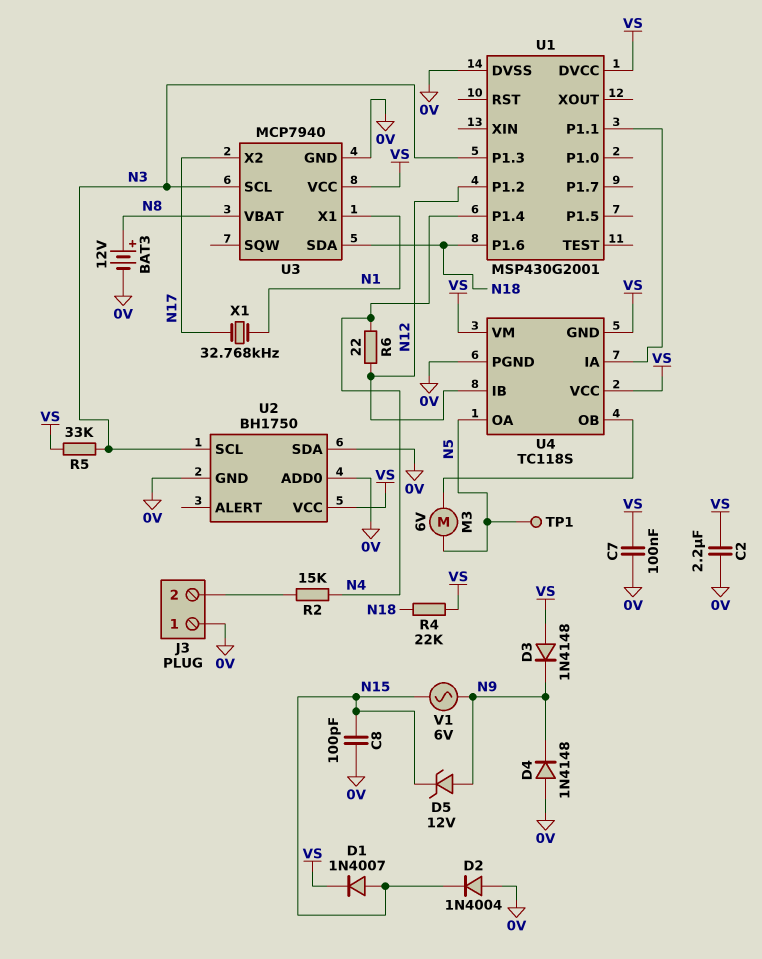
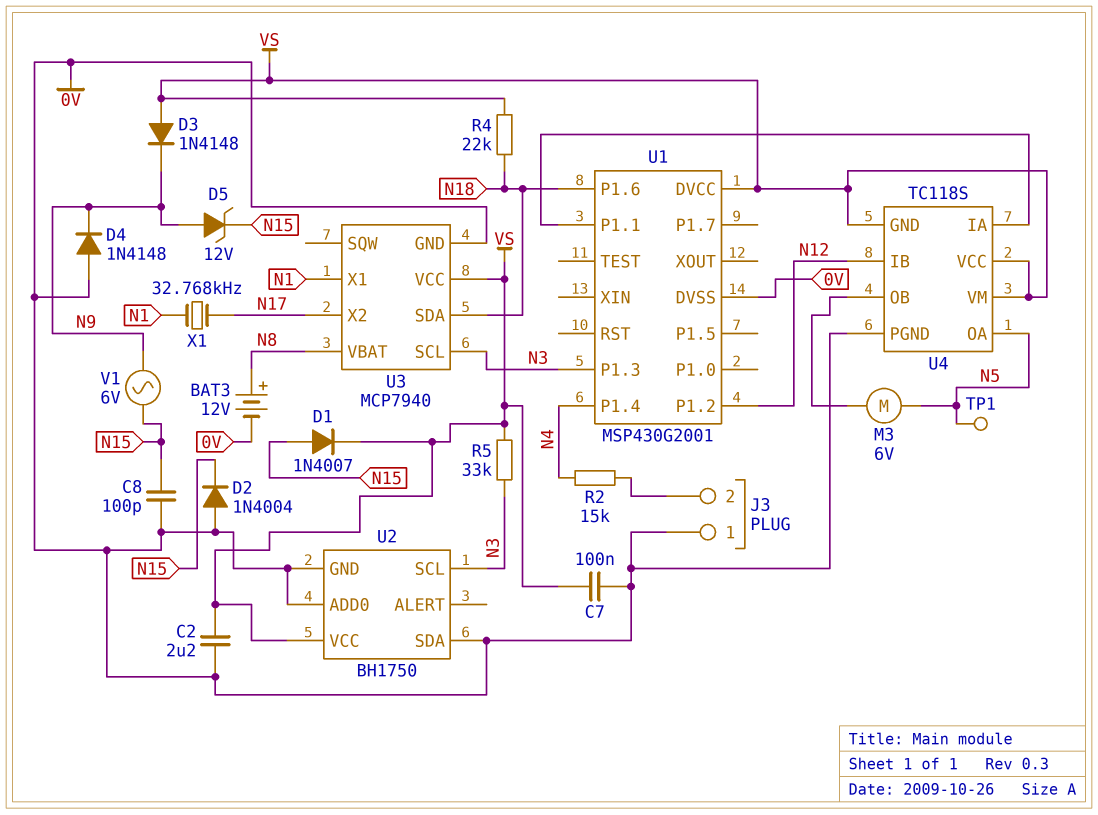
R6: 22 (N4, N12) -> none

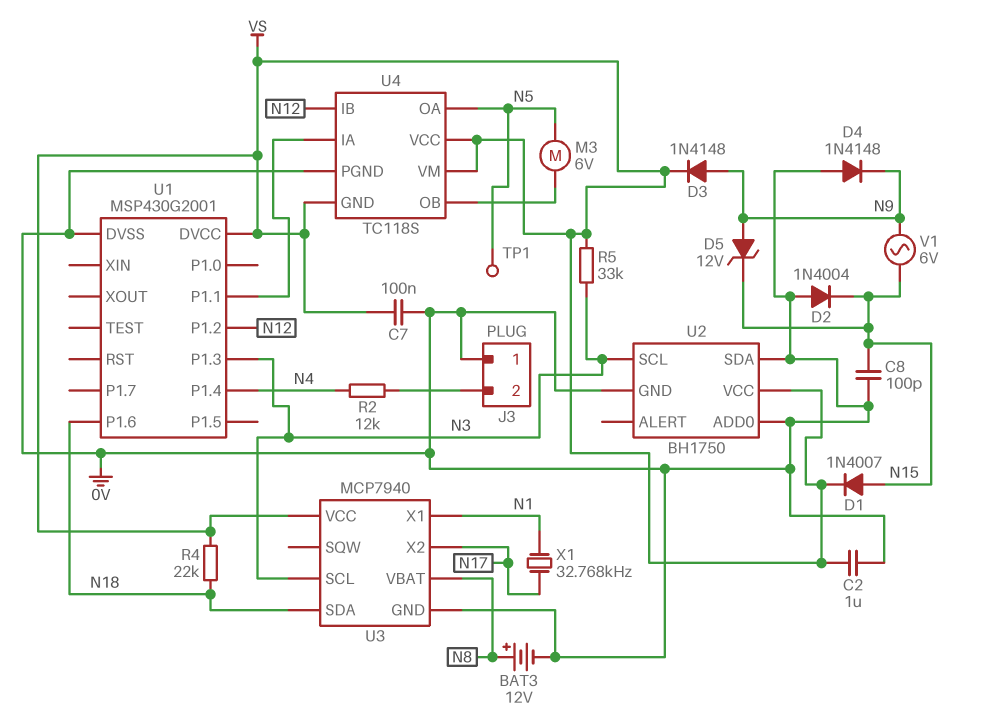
C2: 2.2uF (0V, VS) -> 1uF (0V, VS)
D3: diode 1N4148 (A VS, K N9) -> diode 1N4148 (A N9, K VS)
R2: 15k (J3/2, N4) -> 12k (J3/2, N4)

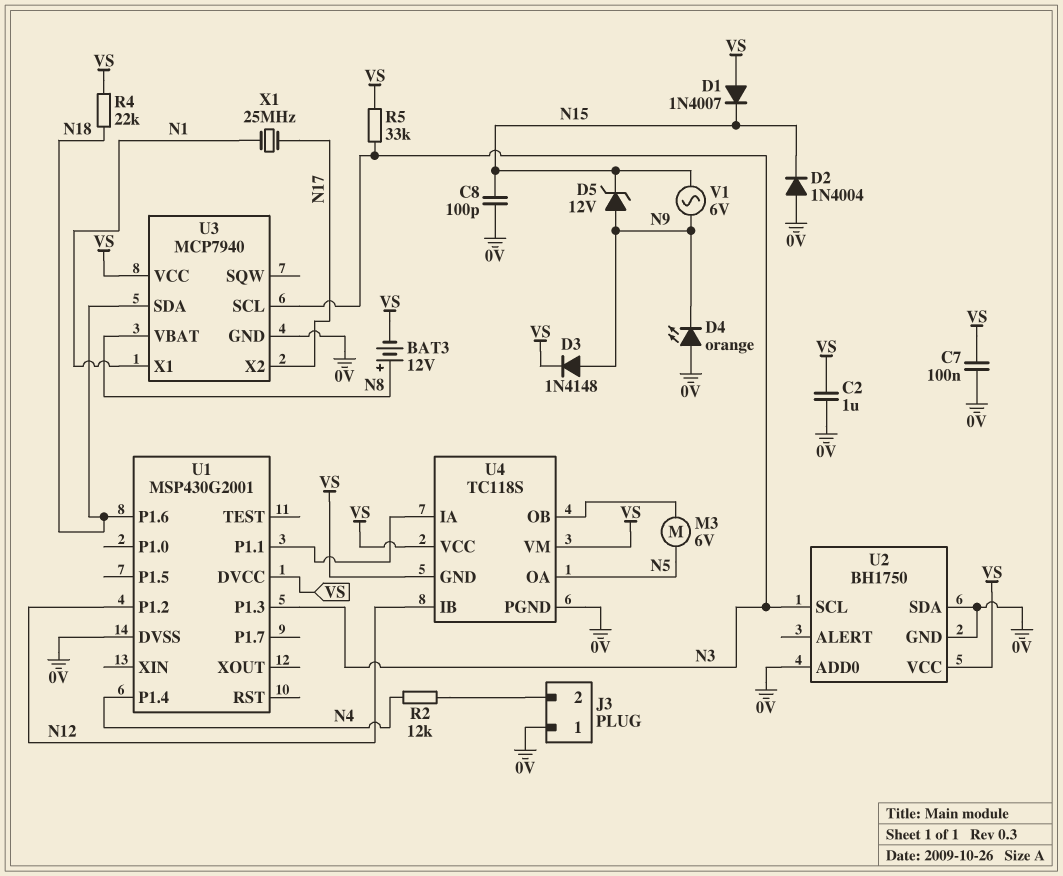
BAT3: 12V (plus N8, minus 0V) -> 12V (plus N8, minus VS)
D1: diode 1N4007 (A N15, K VS) -> diode 1N4007 (A VS, K N15)
D4: diode 1N4148 (A 0V, K N9) -> LED orange (A 0V, K N9)
TP1: test point (N5) -> none
X1: 32.768kHz (N1, N17) -> 25MHz (N1, N17)

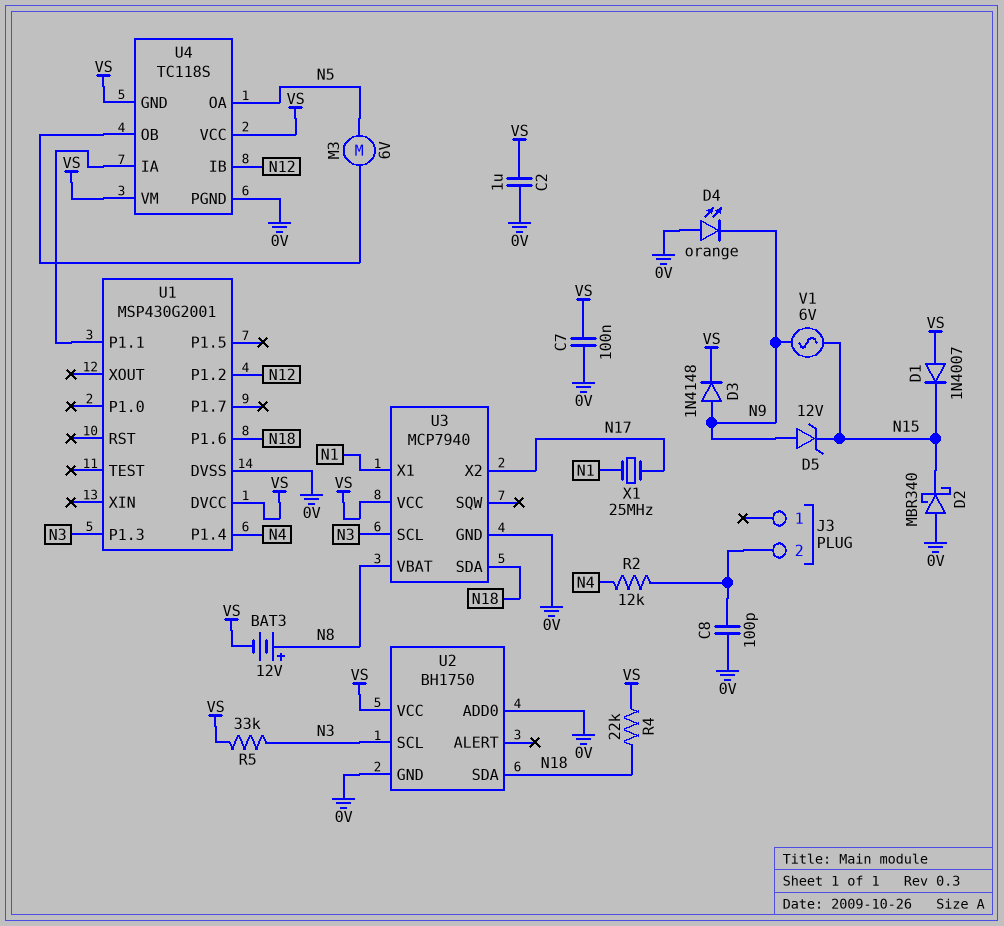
C8: 100pF (0V, N15) -> 100pF (0V, J3/2)
D2: diode 1N4004 (A 0V, K N15) -> schottky MBR340 (A 0V, K N15)
J3 pin 1: 0V -> none
U2 pin SDA: 0V -> N18

